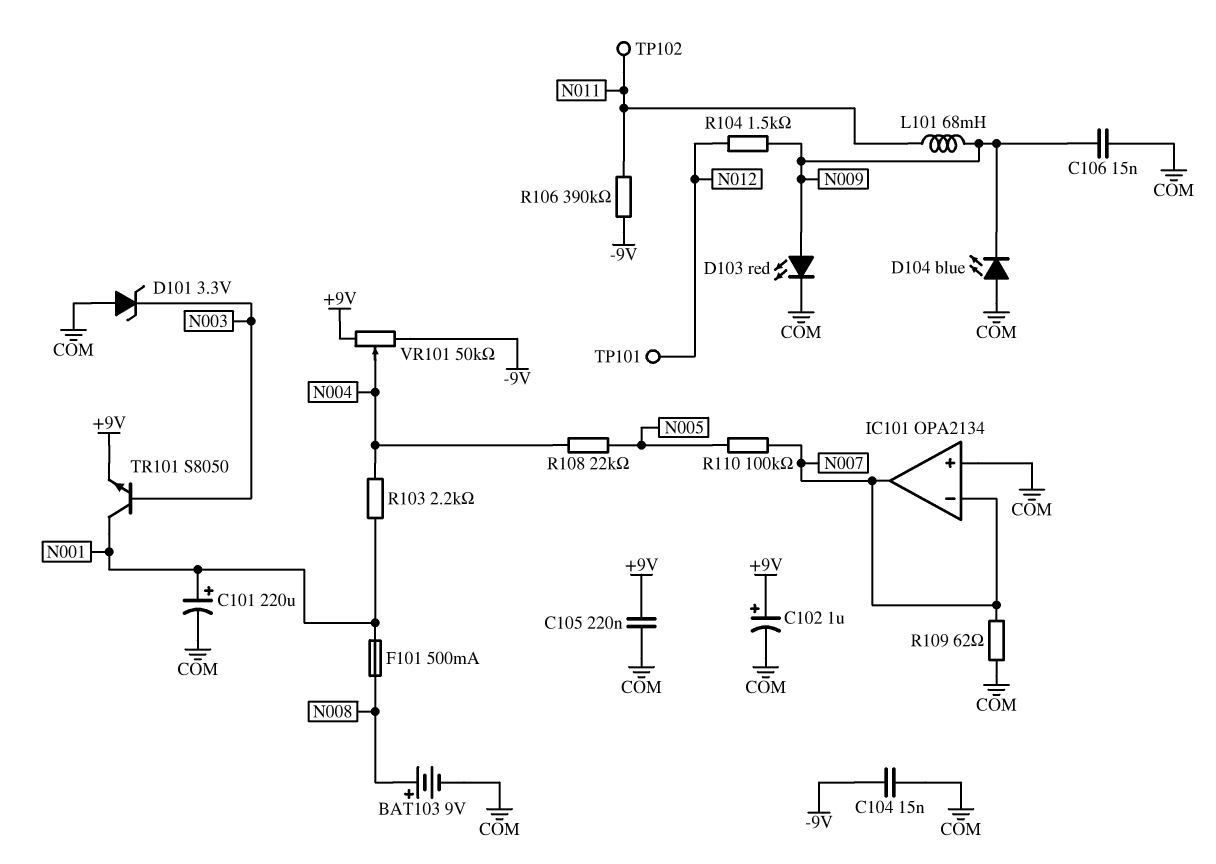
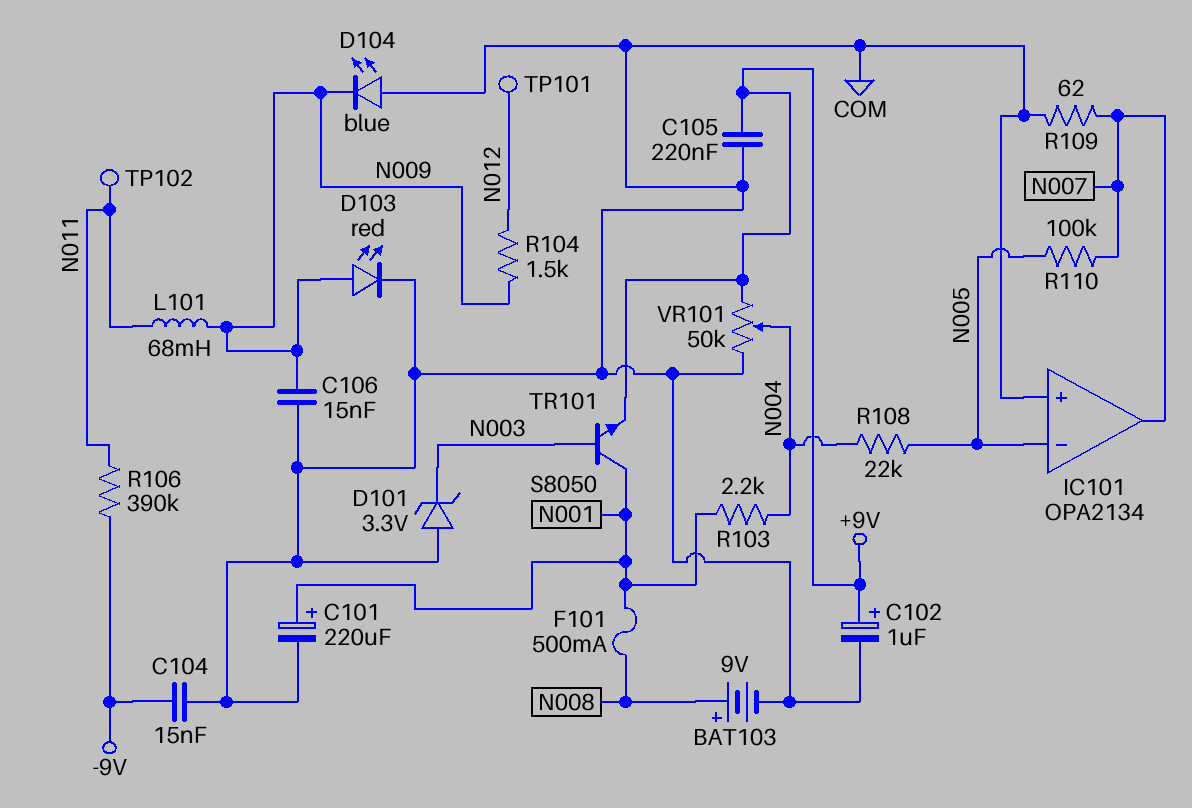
IC101 pin in-: N007 -> N005
VR101: 50k (+9V, -9V, wiper N004) -> 50k (+9V, COM, wiper N004)

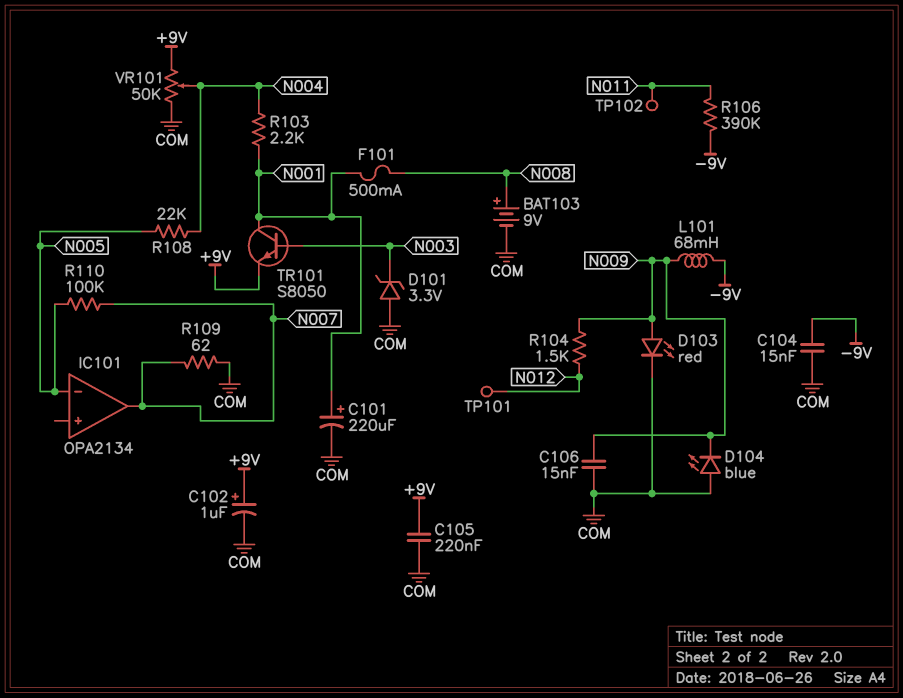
IC101 pin in+: COM -> none
L101: 68mH (N009, N011) -> 68mH (-9V, N009)

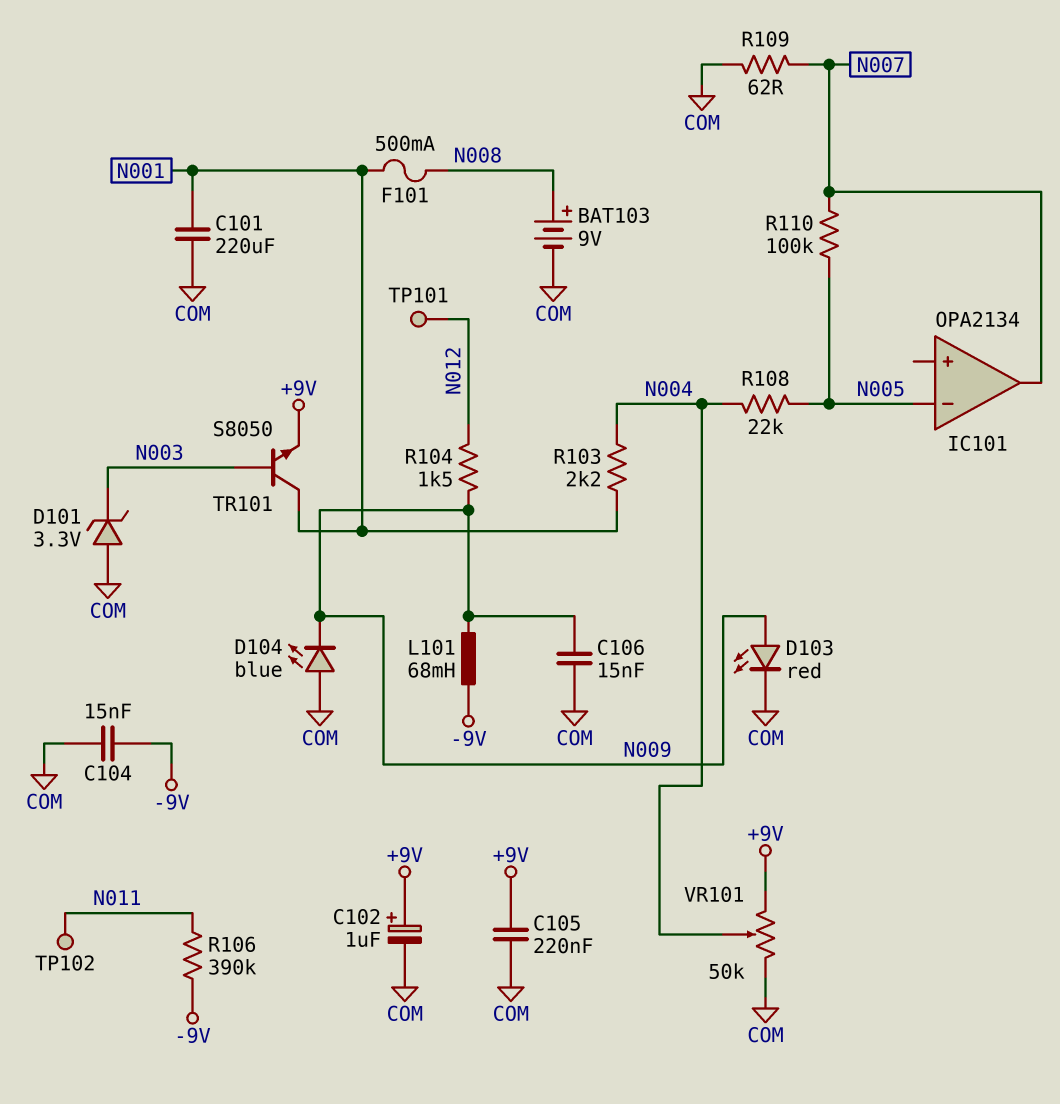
C101: 220uF (plus N001, minus COM) -> 220uF (COM, N001)

